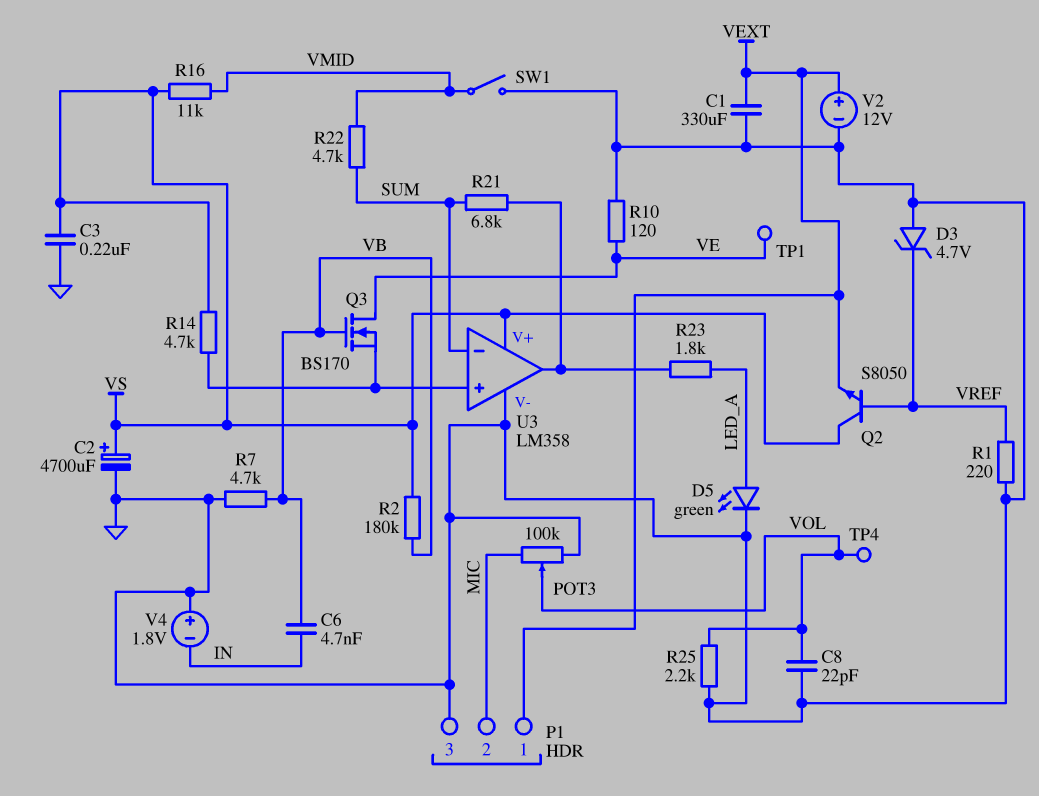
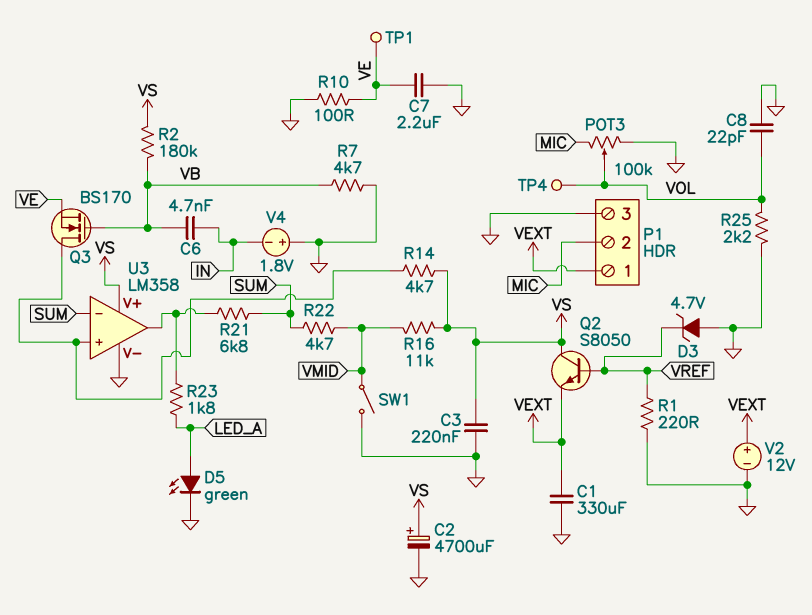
C7: none -> 2.2uF (GND, VE)
Q3: NMOS BS170 (G VB, D VE, S U3/in+) -> NMOS BS170 (G VB, D U3/in+, S VE)
R10: 120 (GND, VE) -> 100 (GND, VE)

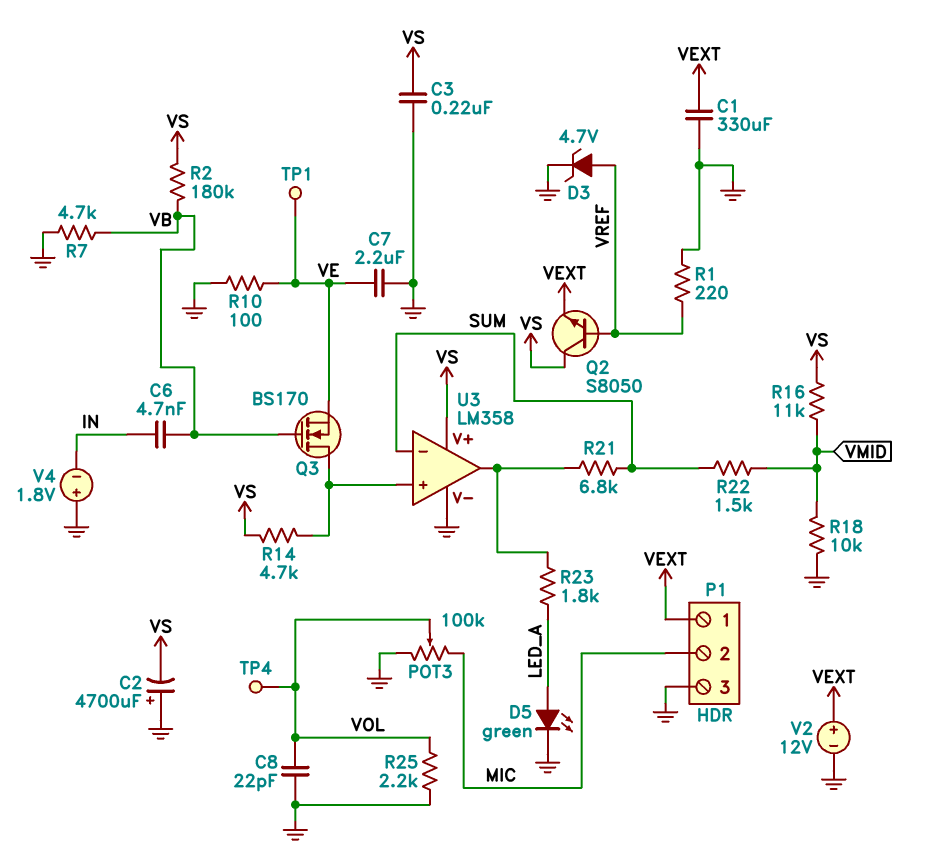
C2: 4700uF (plus VS, minus GND) -> 4700uF (plus GND, minus VS)
D3: zener 4.7V (A GND, K VREF) -> zener 4.7V (A VREF, K GND)
R18: none -> 10k (GND, VMID)
R22: 4.7k (SUM, VMID) -> 1.5k (SUM, VMID)
SW1: switch (GND, VMID) -> none

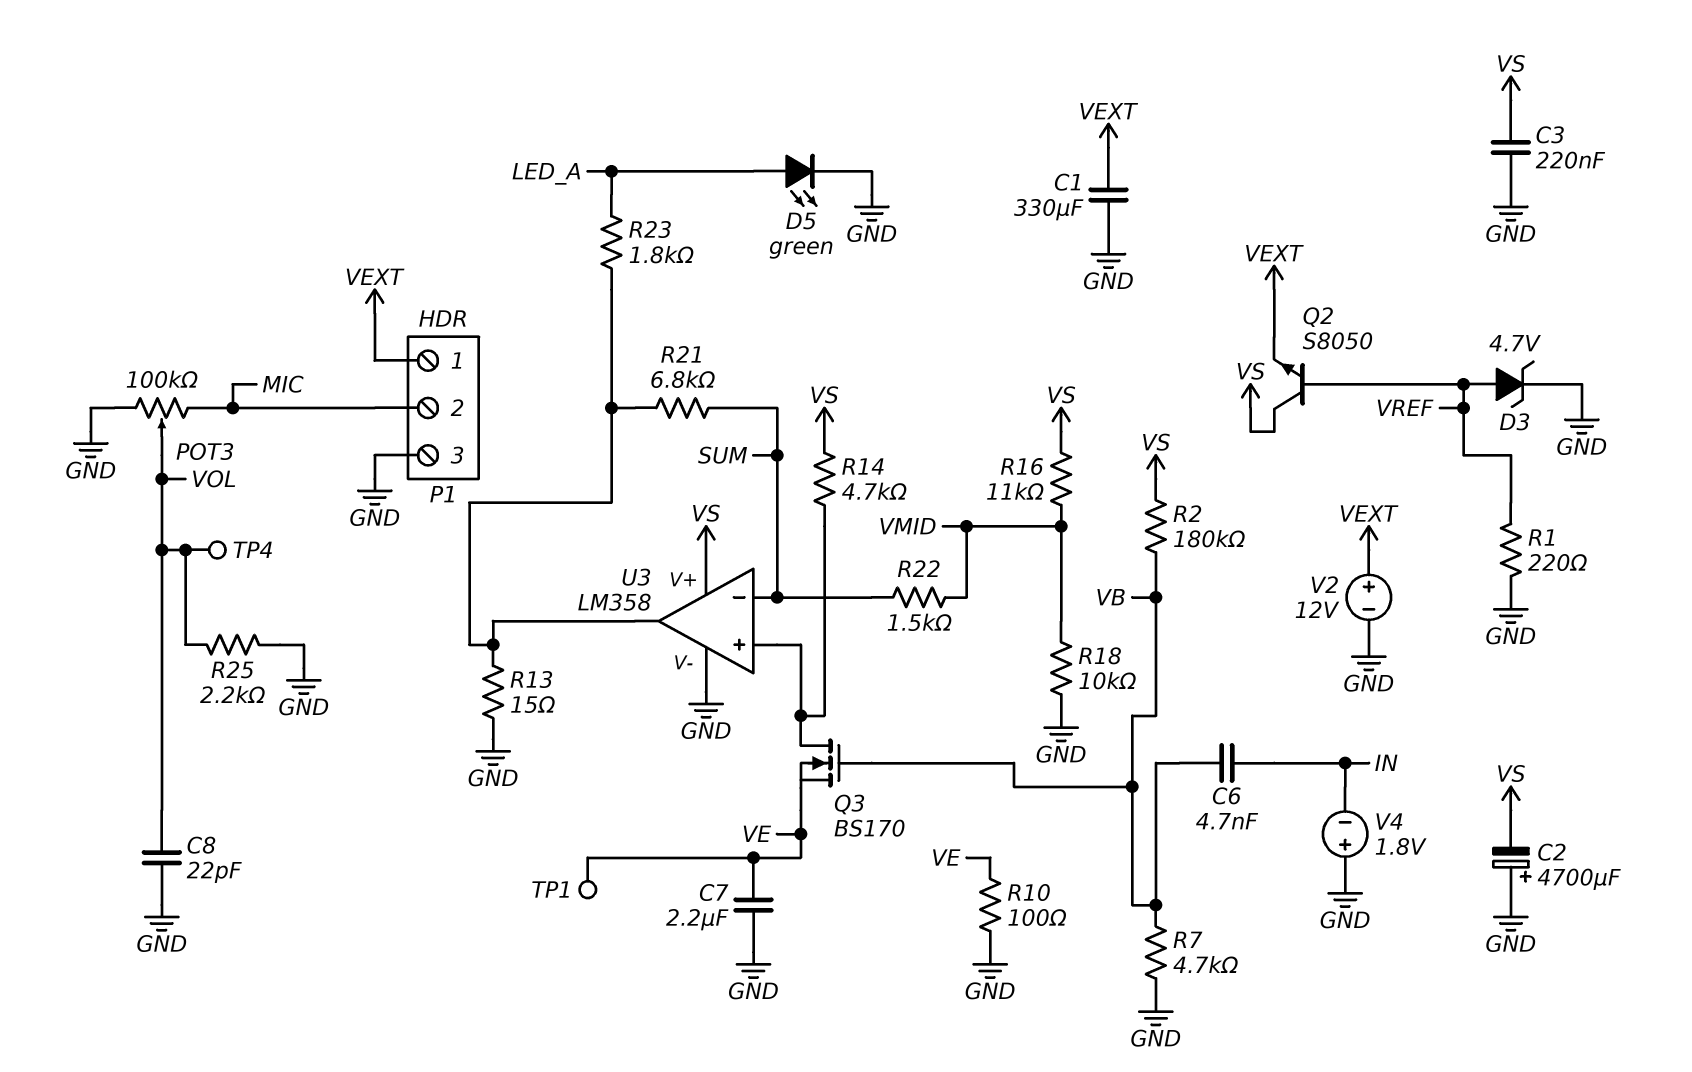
R13: none -> 15 (GND, U3/out)

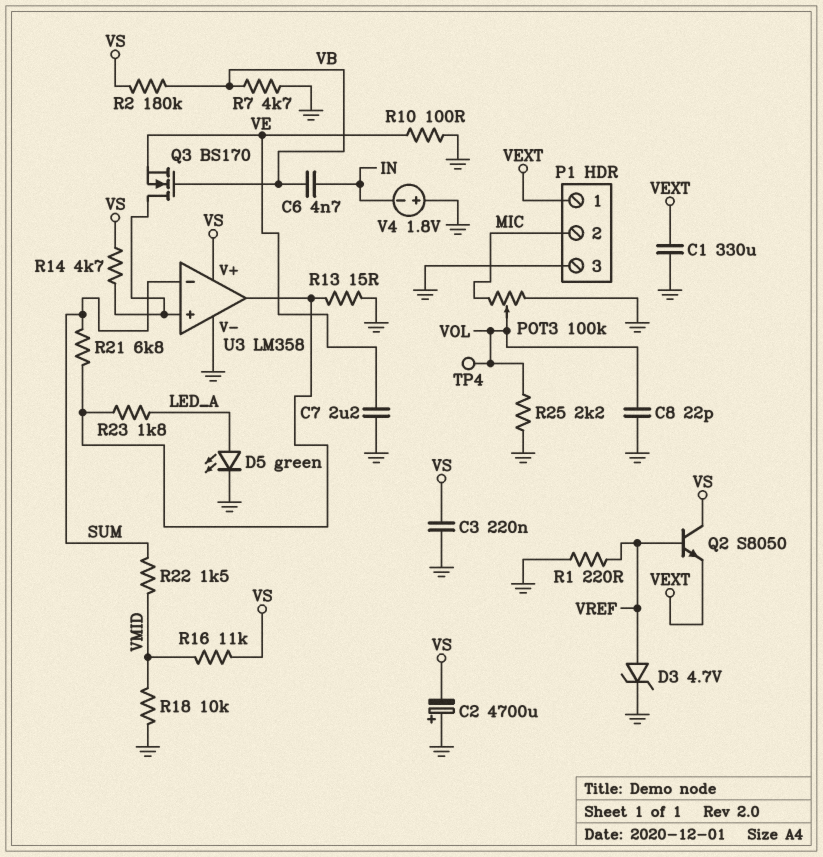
TP1: test point (VE) -> none
V2: 12V (plus VEXT, minus GND) -> none

